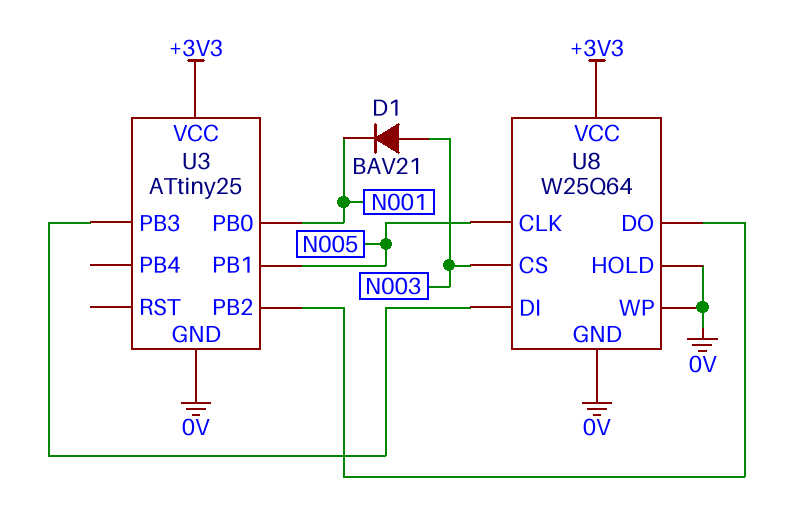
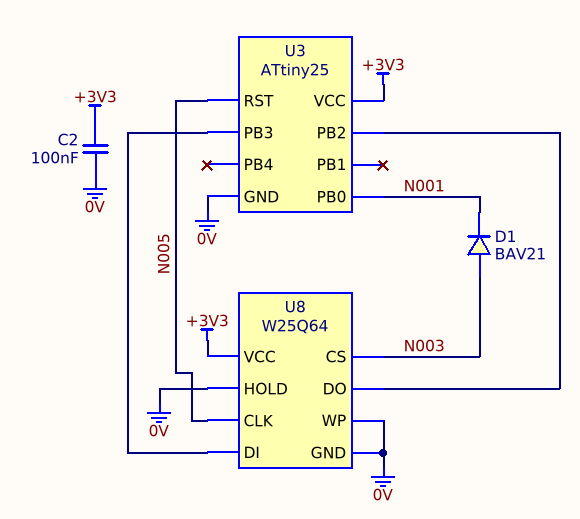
C2: none -> 100nF (+3V3, 0V)
U3 pin PB1: N005 -> none
U3 pin RST: none -> N005

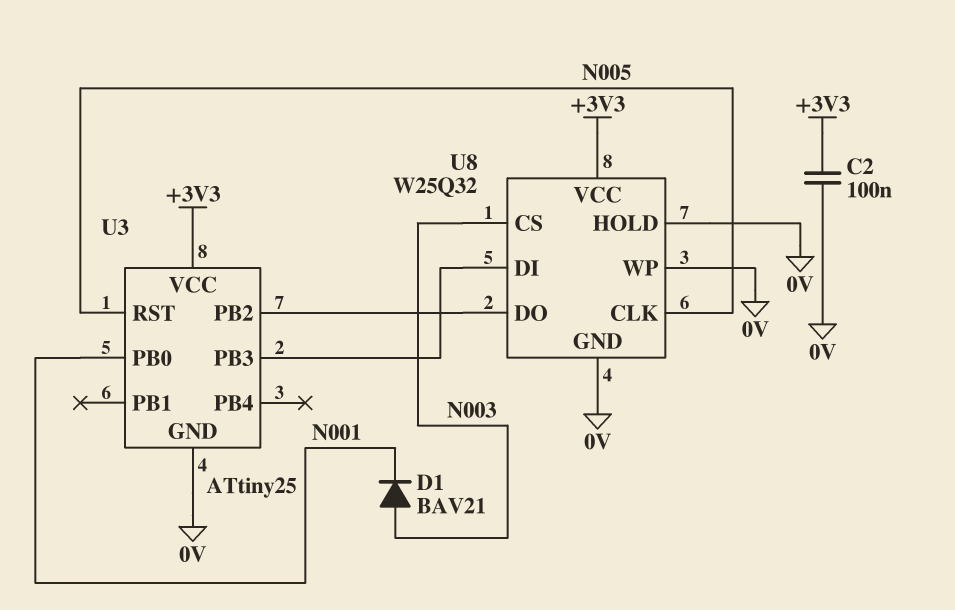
U8: W25Q64 -> W25Q32

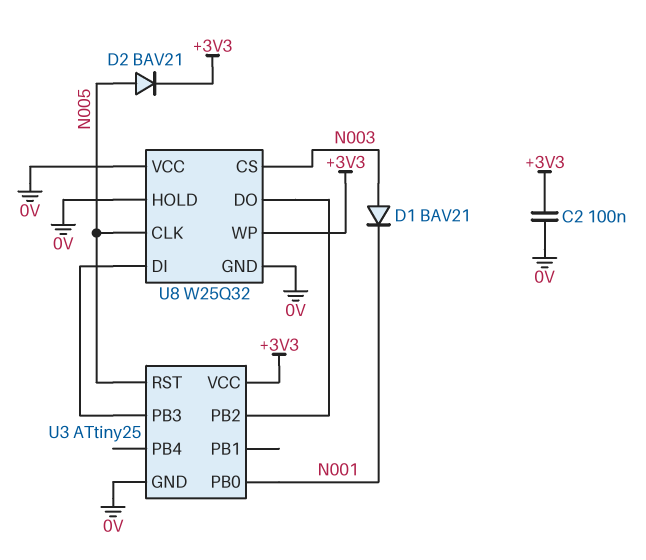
D2: none -> diode BAV21 (A N005, K +3V3)
U8 pin VCC: +3V3 -> 0V
U8 pin WP: 0V -> +3V3

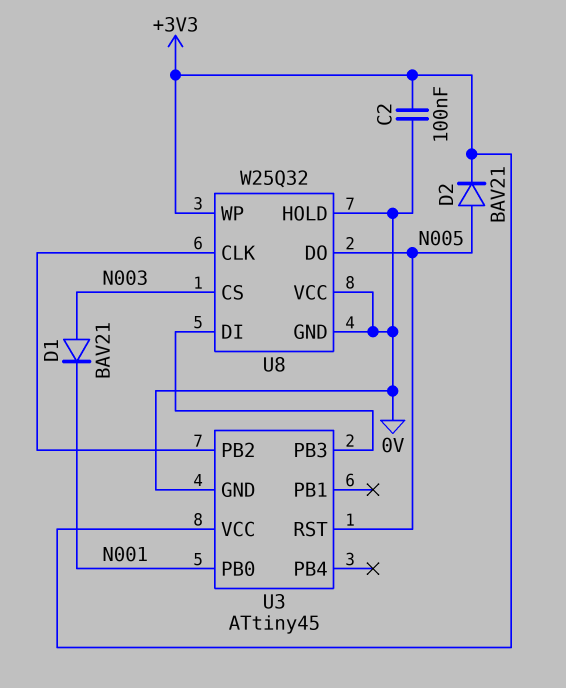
U3: ATtiny25 -> ATtiny45
U8 pin CLK: N005 -> U3/PB2
U8 pin DO: U3/PB2 -> N005

